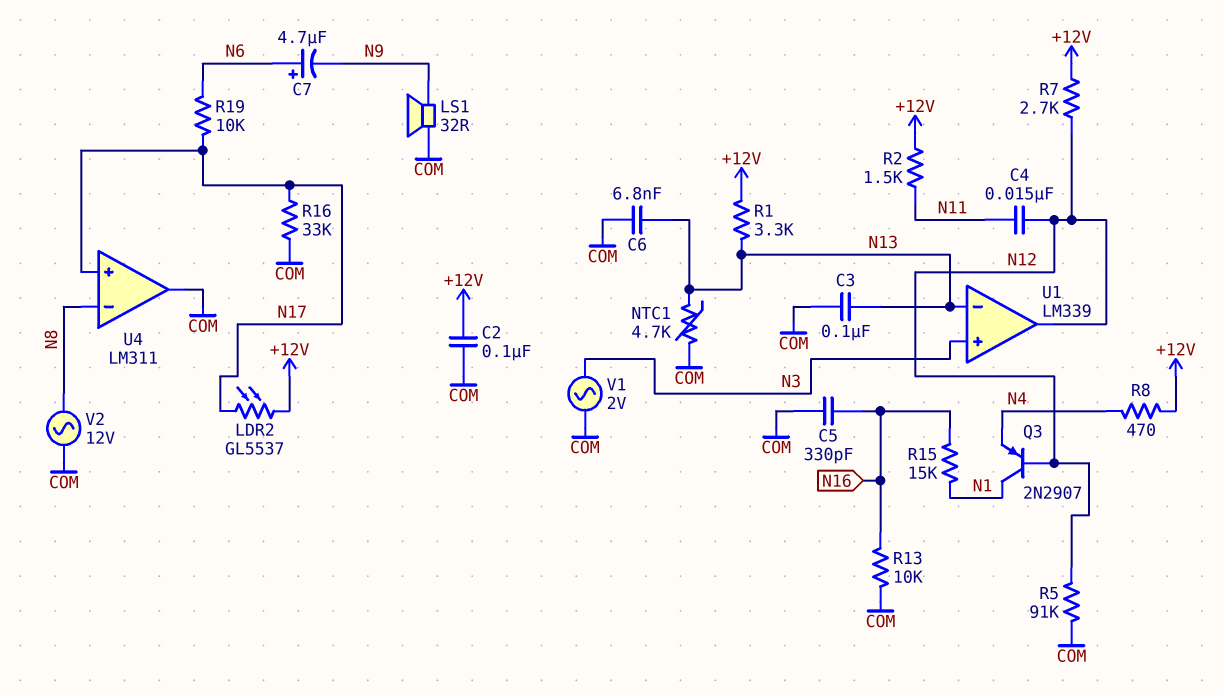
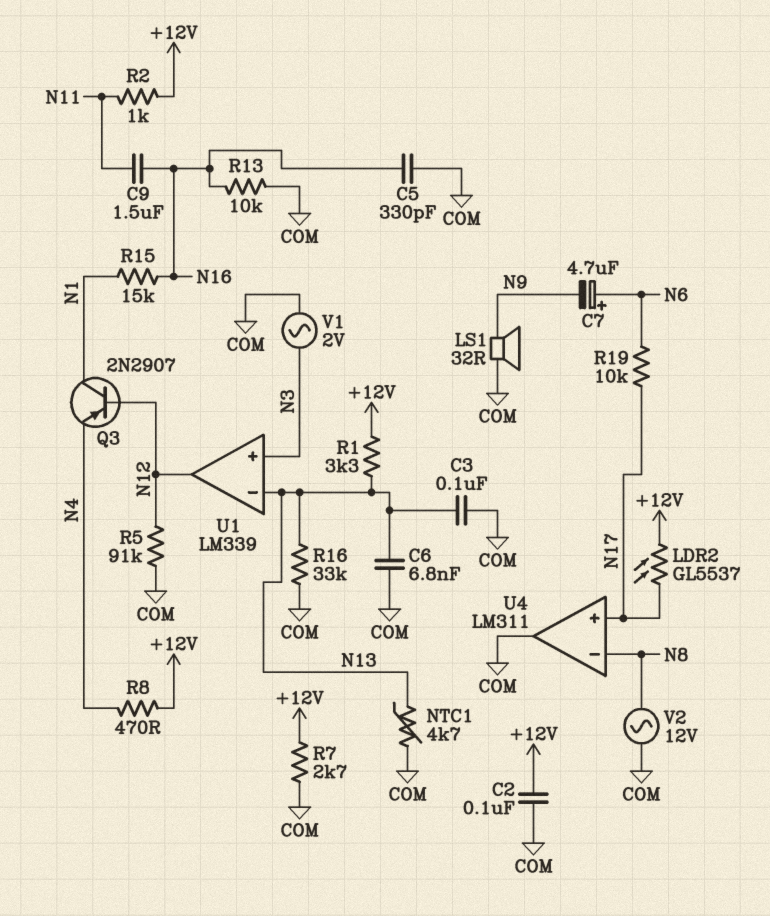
C4: 15nF (N11, N12) -> none
C9: none -> 1.5uF (N11, N16)
R2: 1.5k (+12V, N11) -> 1k (+12V, N11)
R7: 2.7k (+12V, N12) -> 2.7k (+12V, COM)
R16: 33k (COM, N17) -> 33k (COM, N13)

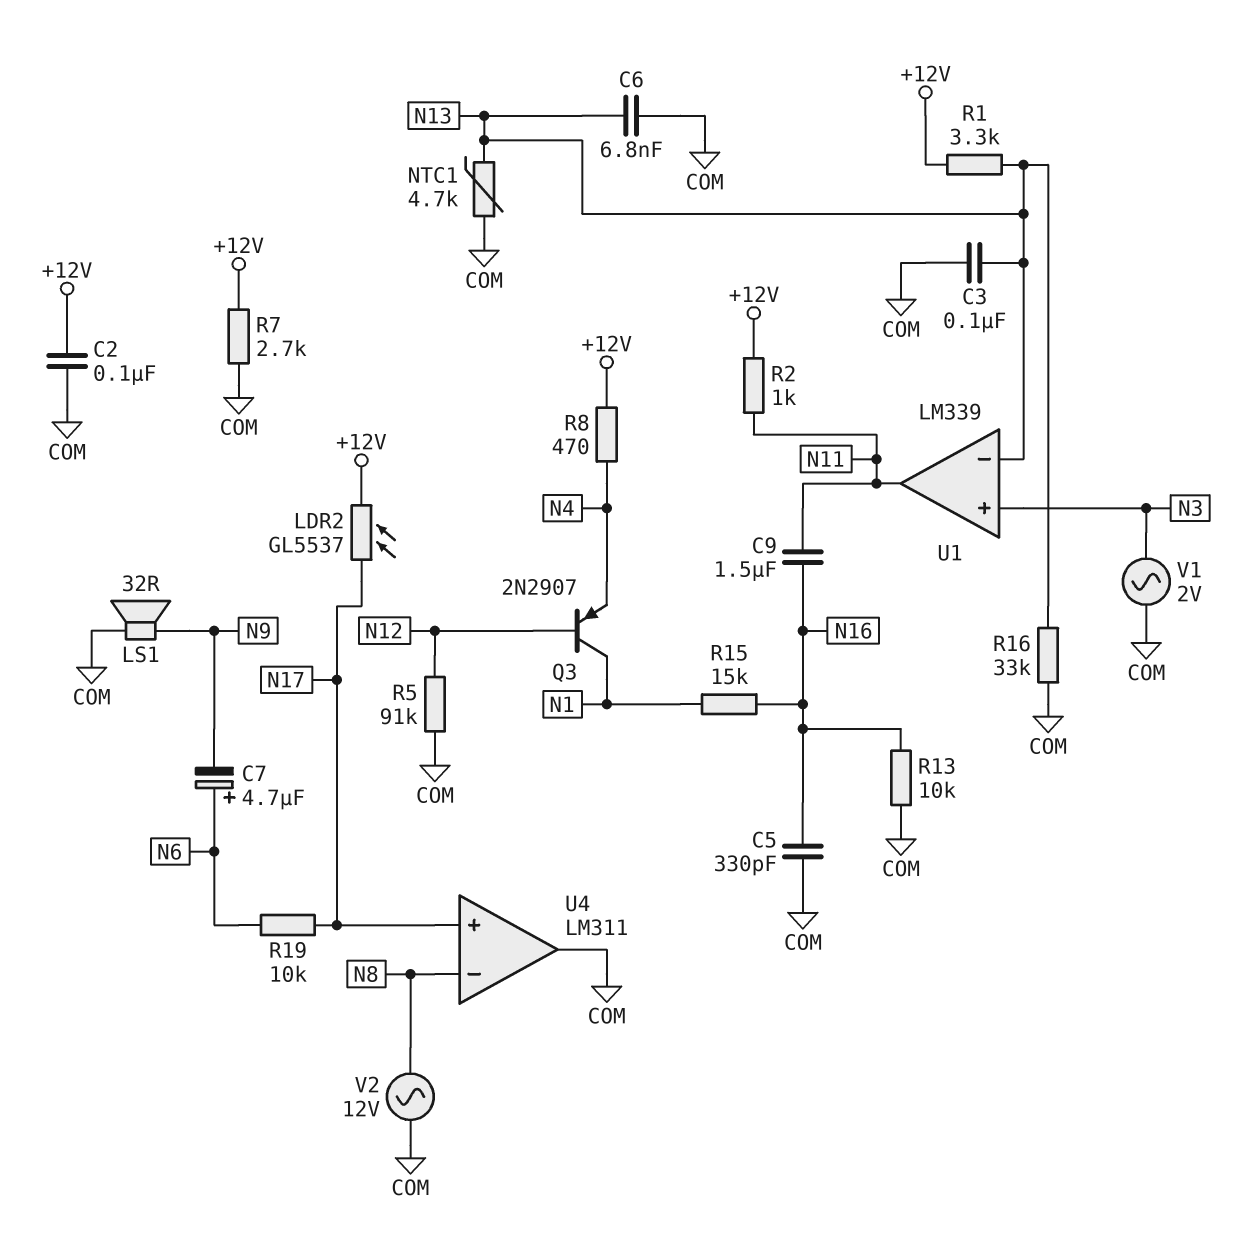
U1 pin out: N12 -> N11

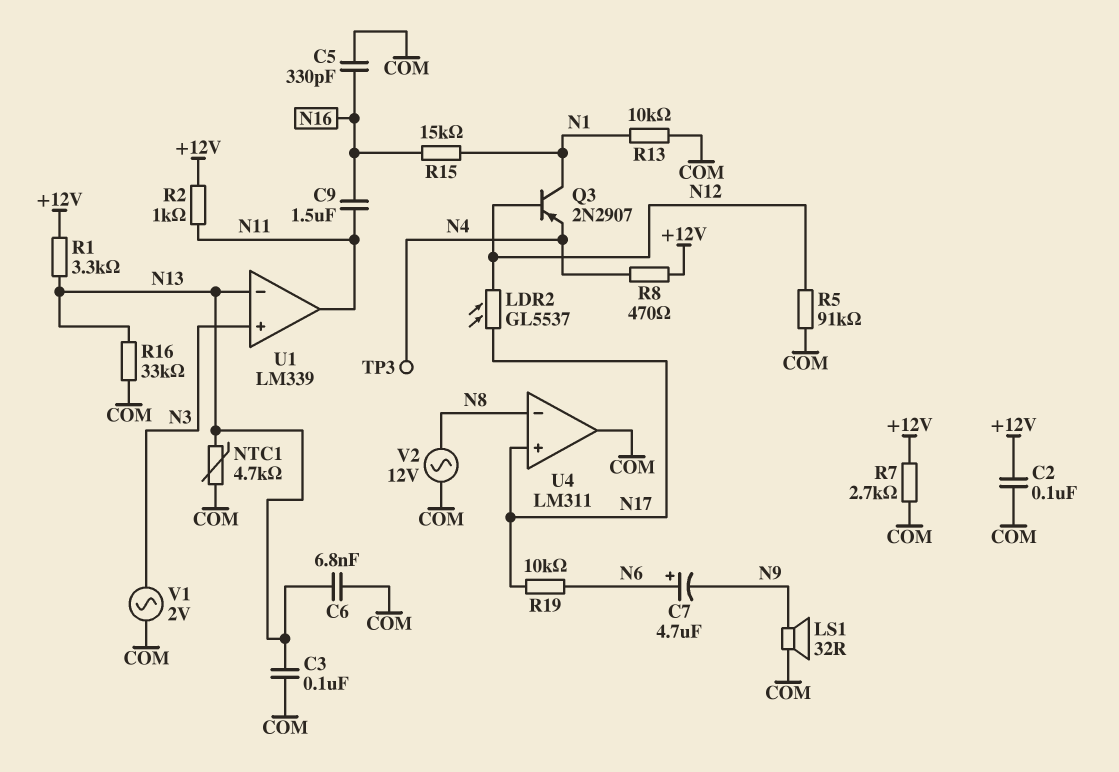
LDR2: GL5537 (+12V, N17) -> GL5537 (N12, N17)
R13: 10k (COM, N16) -> 10k (COM, N1)
TP3: none -> test point (N4)

